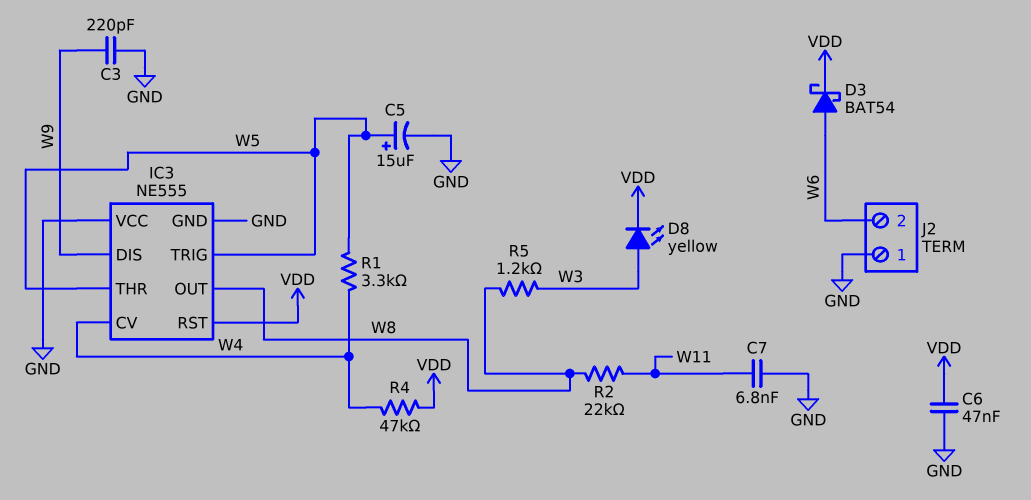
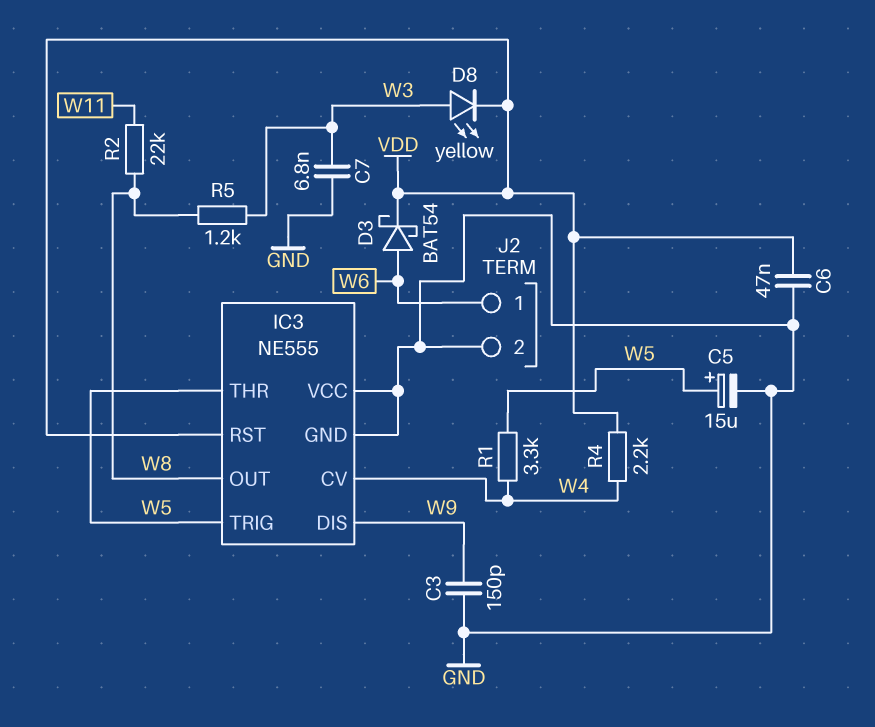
C3: 220pF (GND, W9) -> 150pF (GND, W9)
C7: 6.8nF (GND, W11) -> 6.8nF (GND, W3)
J2 pin 1: GND -> W6
J2 pin 2: W6 -> GND
R4: 47k (VDD, W4) -> 2.2k (VDD, W4)

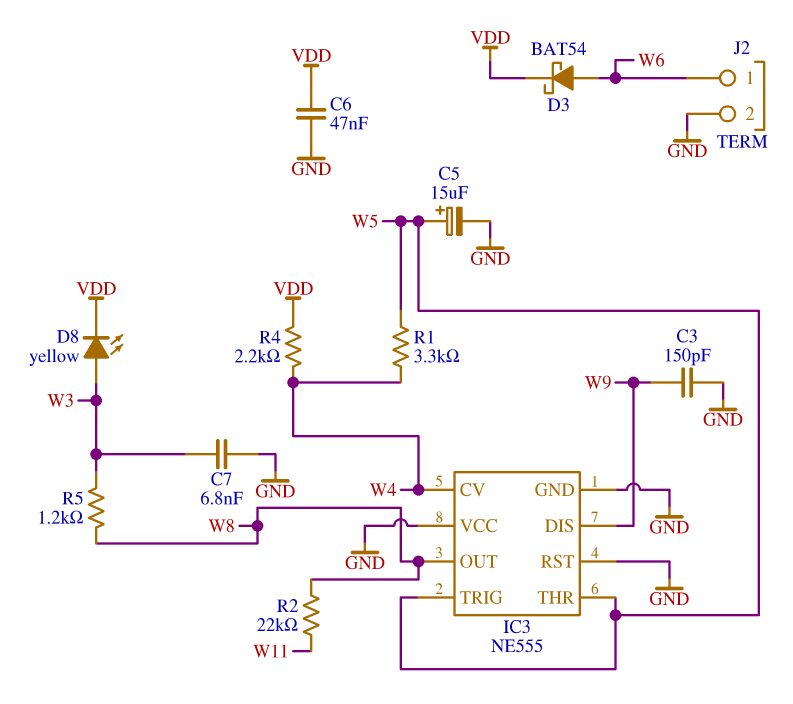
IC3 pin RST: VDD -> GND

